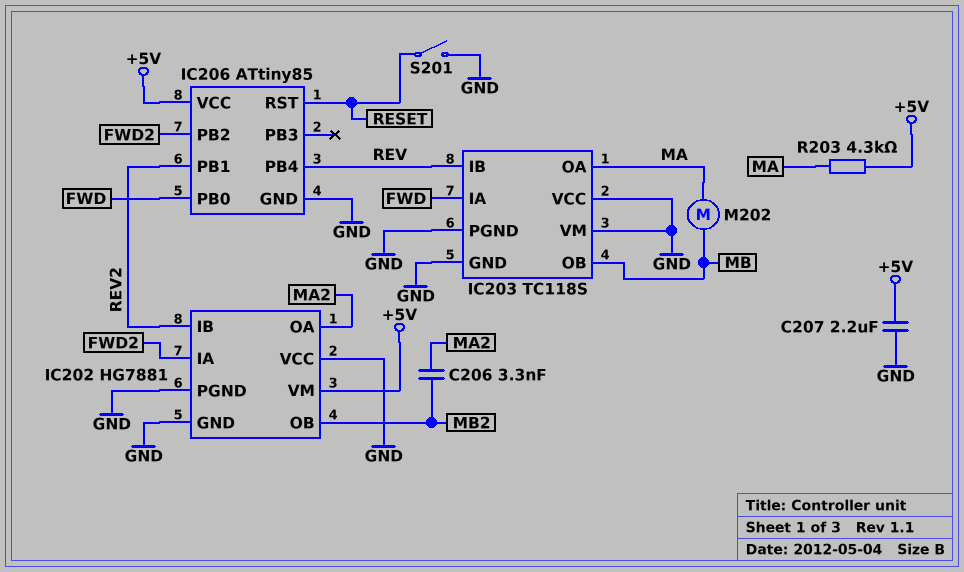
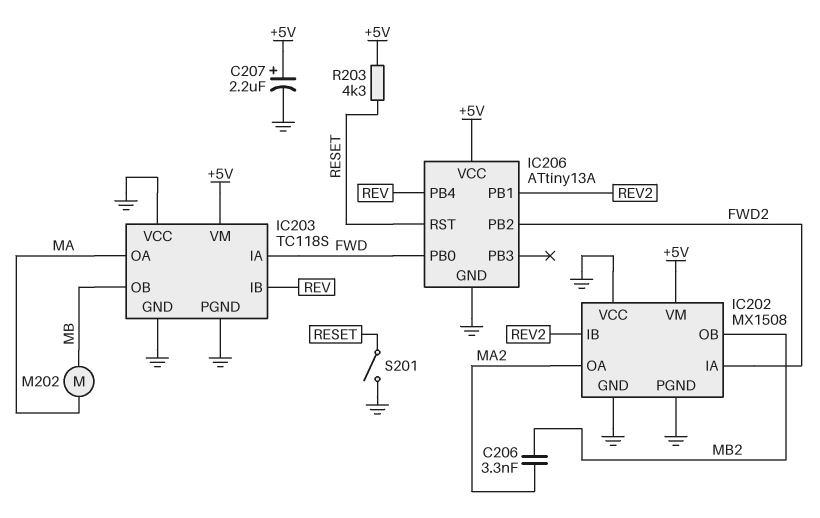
C207: 2.2uF (+5V, GND) -> 2.2uF (plus +5V, minus GND)
IC202: HG7881 -> MX1508
IC203 pin VM: GND -> +5V
IC206: ATtiny85 -> ATtiny13A
R203: 4.3k (+5V, MA) -> 4.3k (+5V, RESET)

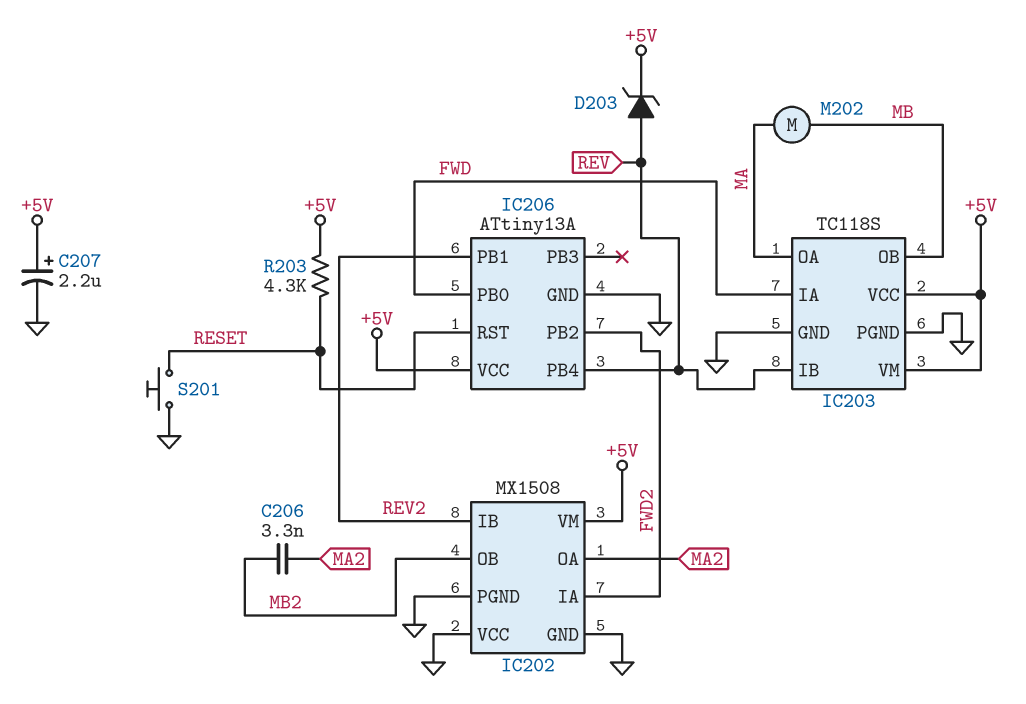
D203: none -> zener (A REV, K +5V)
IC203 pin VCC: GND -> +5V
S201: switch (GND, RESET) -> button (GND, RESET)

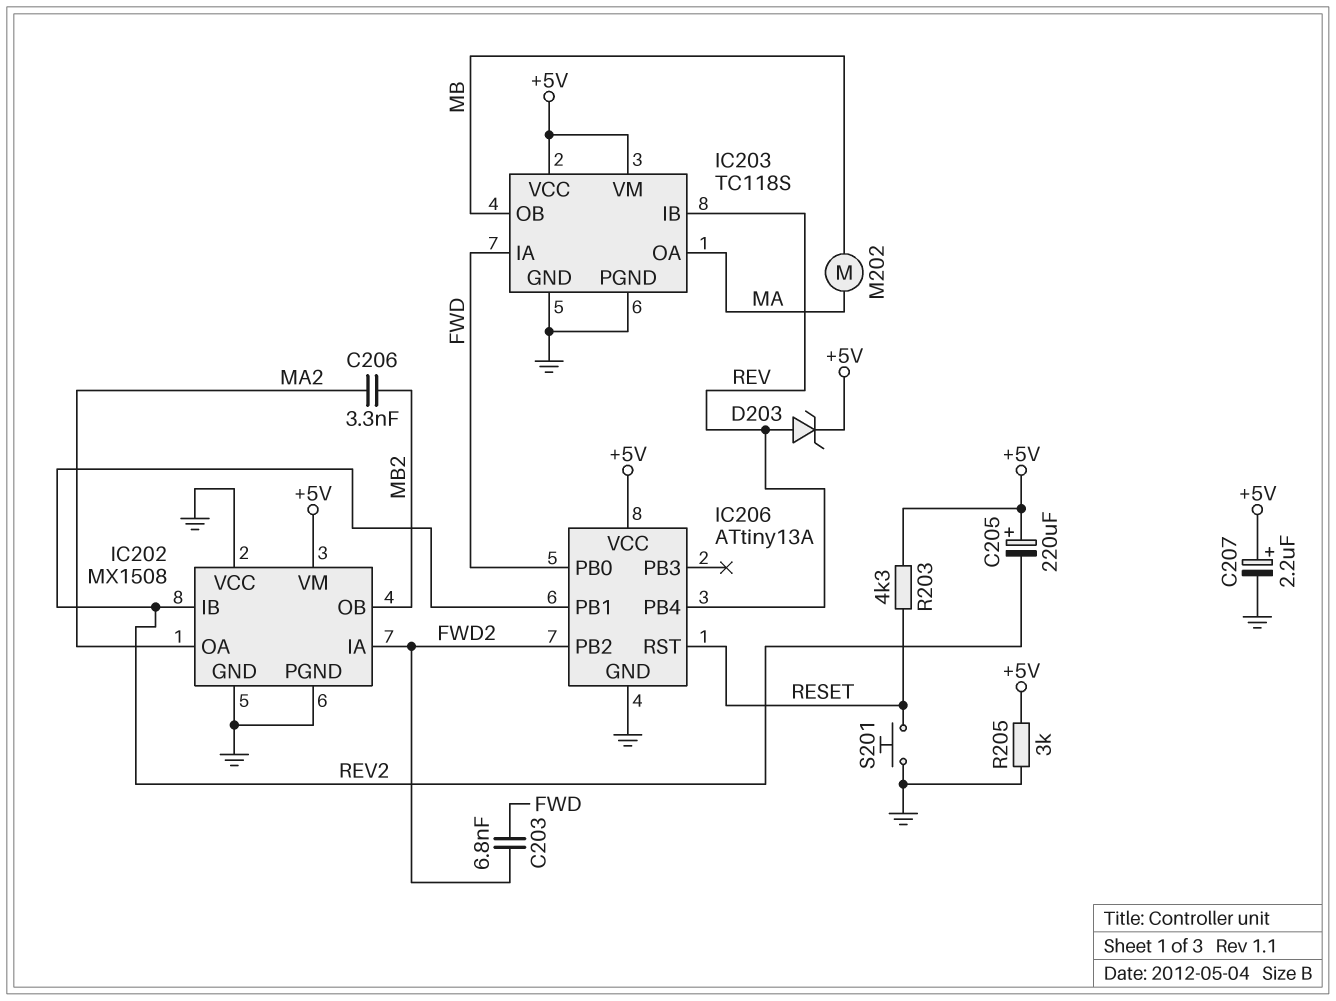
C203: none -> 6.8nF (FWD, FWD2)
C205: none -> 220uF (plus +5V, minus REV2)
R205: none -> 3k (+5V, GND)

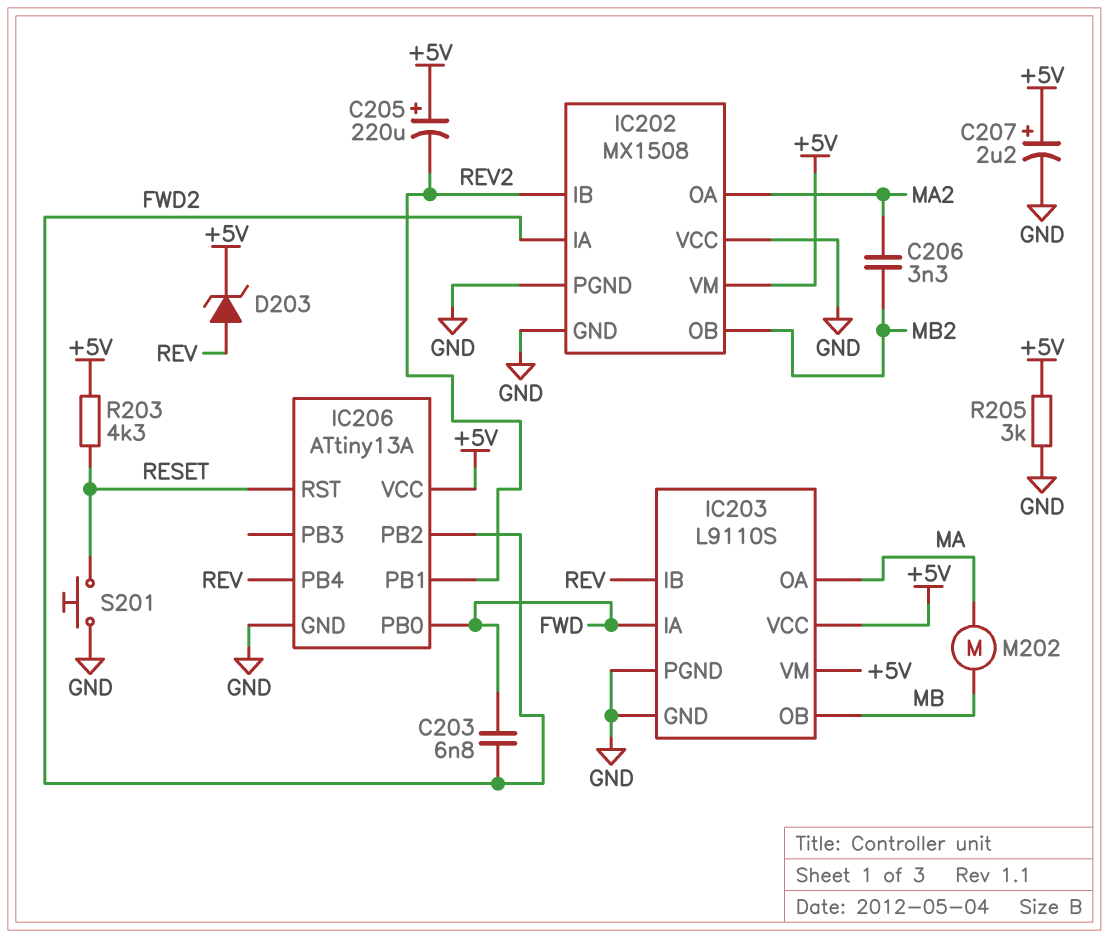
IC203: TC118S -> L9110S

